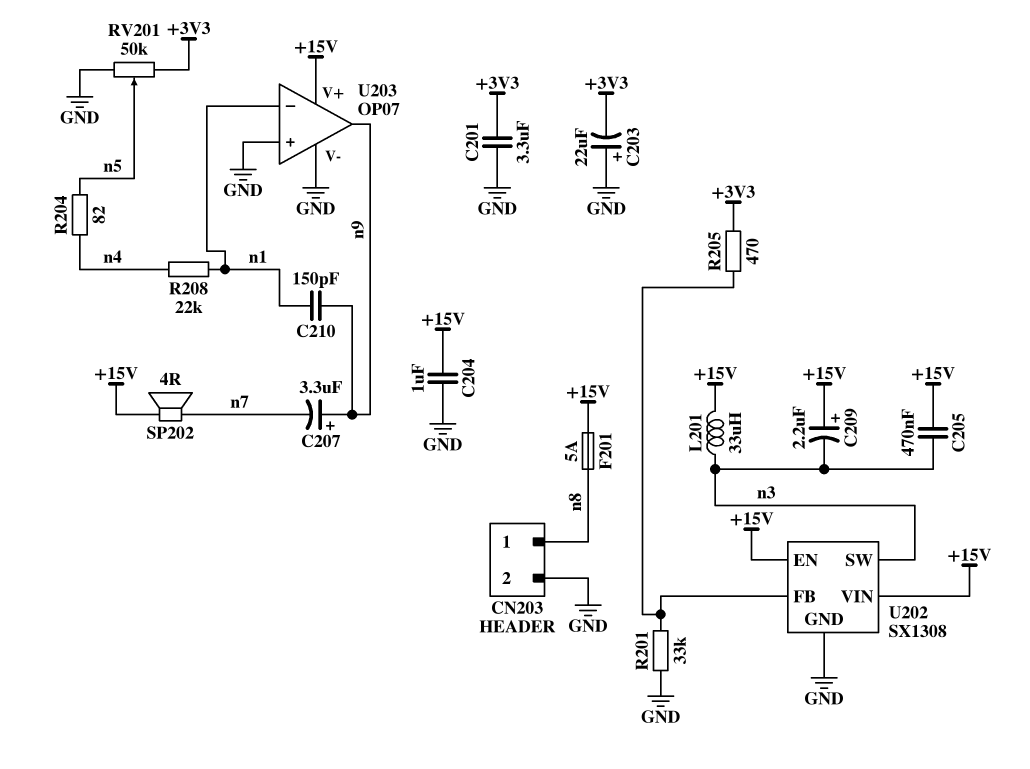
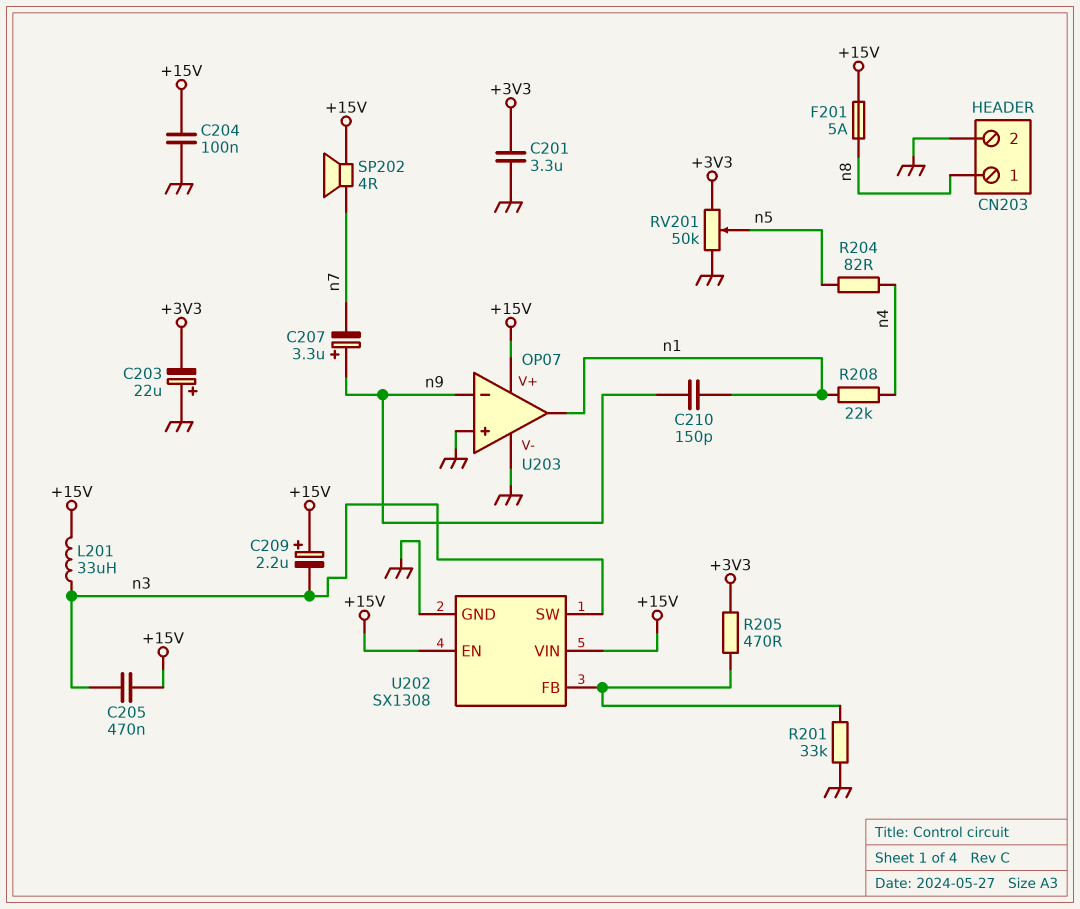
C204: 1uF (+15V, GND) -> 100nF (+15V, GND)
U203 pin in-: n1 -> n9
U203 pin out: n9 -> n1

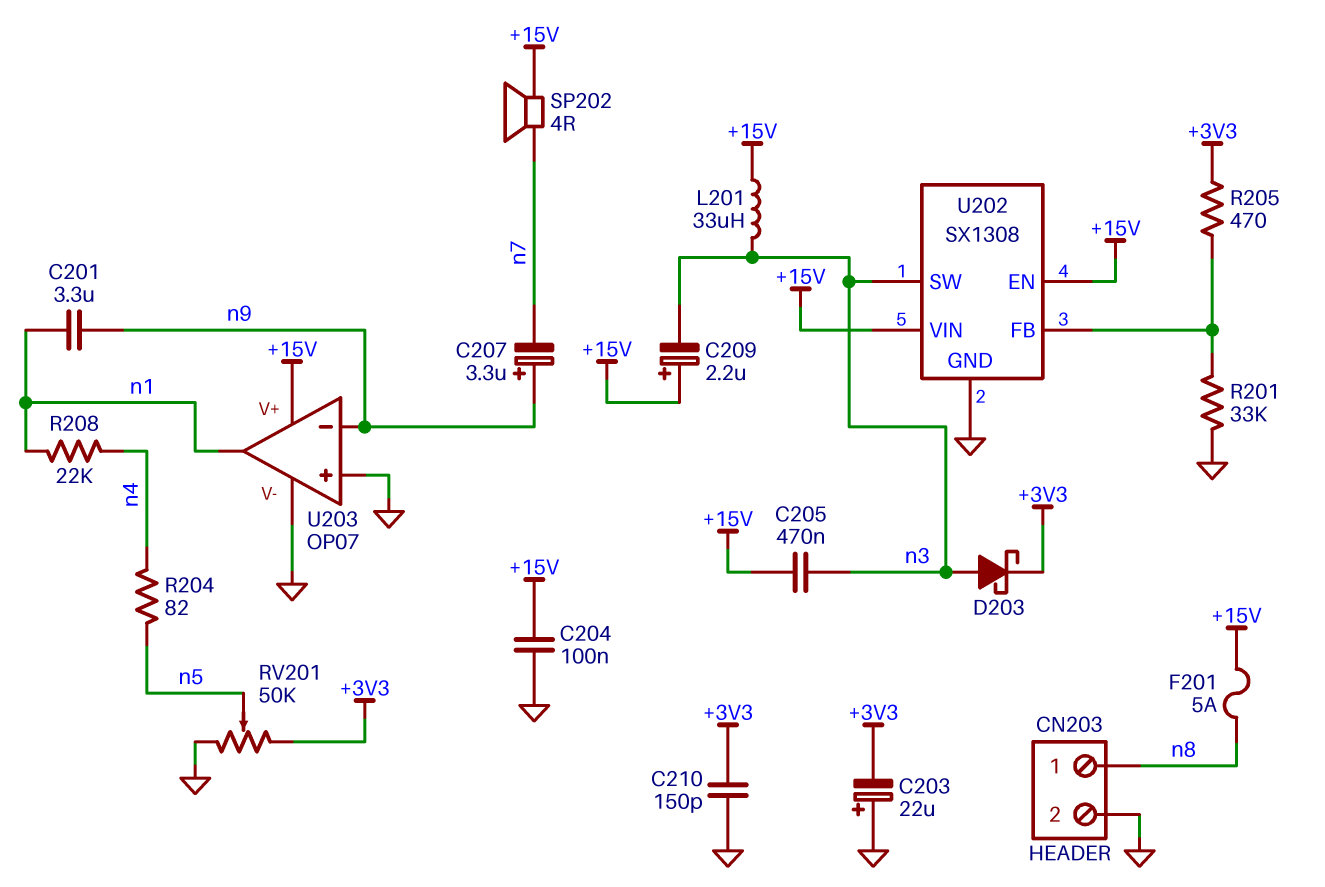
C201: 3.3uF (+3V3, GND) -> 3.3uF (n1, n9)
C210: 150pF (n1, n9) -> 150pF (+3V3, GND)
D203: none -> schottky (A n3, K +3V3)

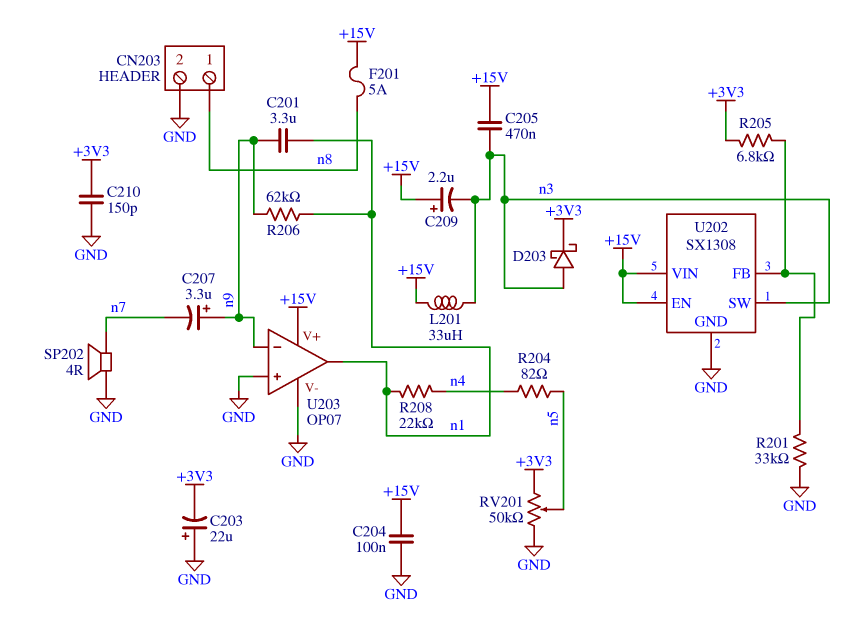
R205: 470 (+3V3, U202/FB) -> 6.8k (+3V3, U202/FB)
R206: none -> 62k (n1, n9)
SP202: speaker 4R (+15V, n7) -> speaker 4R (GND, n7)

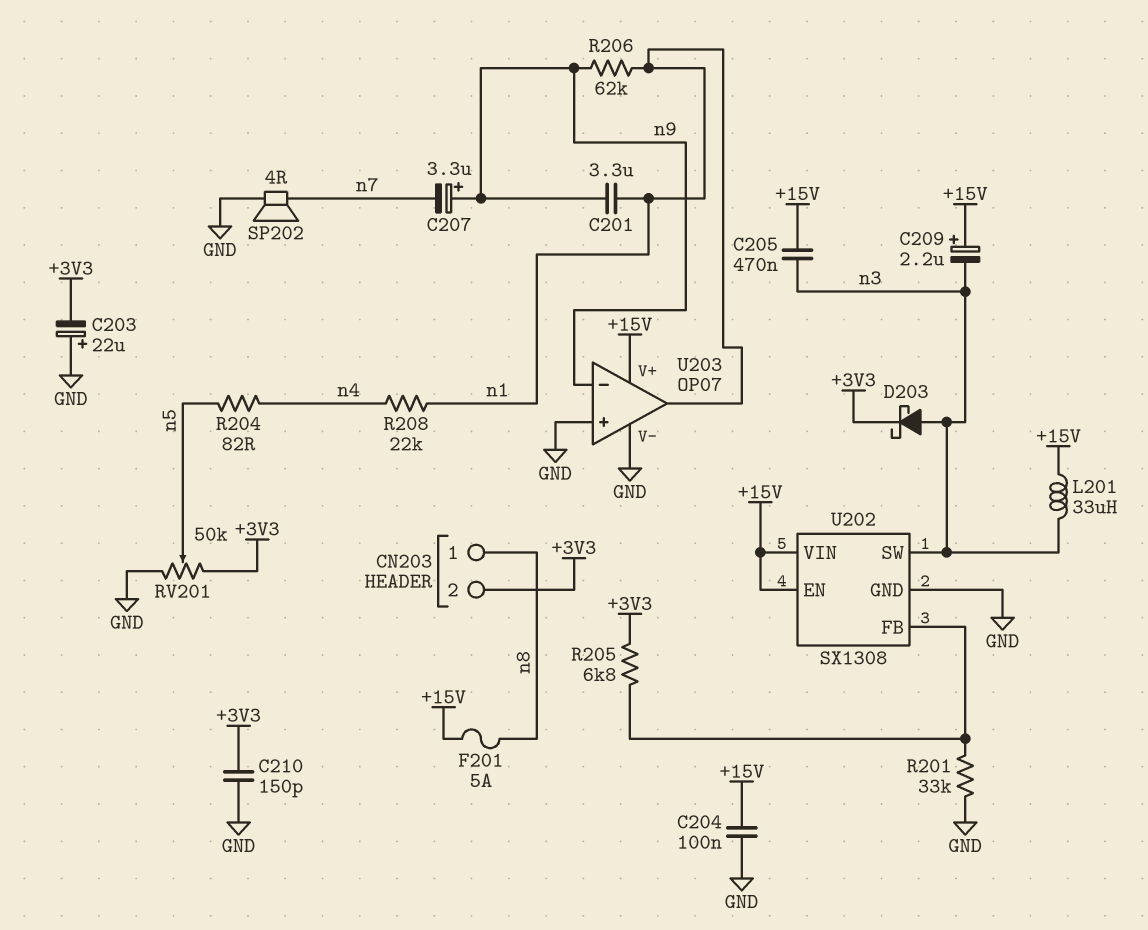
CN203 pin 2: GND -> +3V3

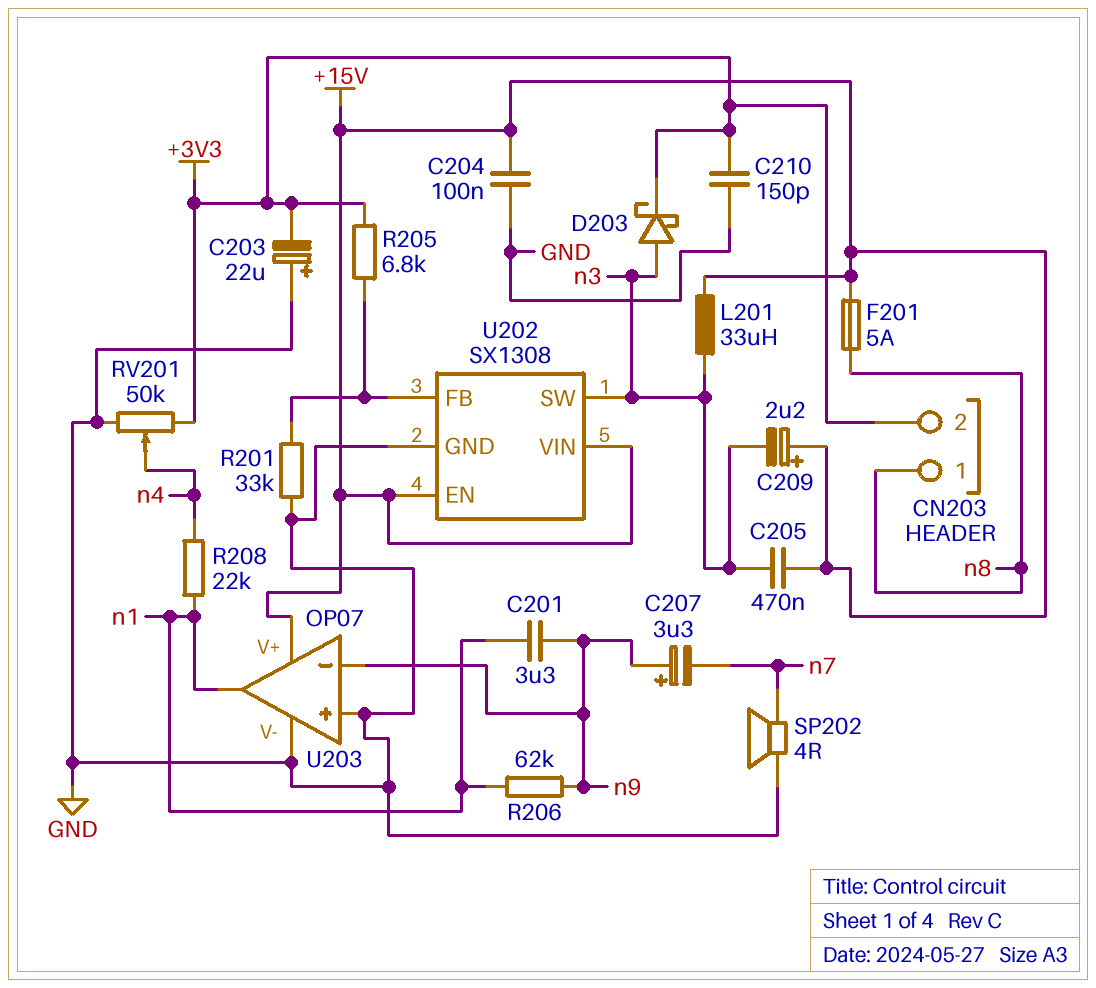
R204: 82 (n4, n5) -> none
RV201: 50k (+3V3, GND, wiper n5) -> 50k (+3V3, GND, wiper n4)

